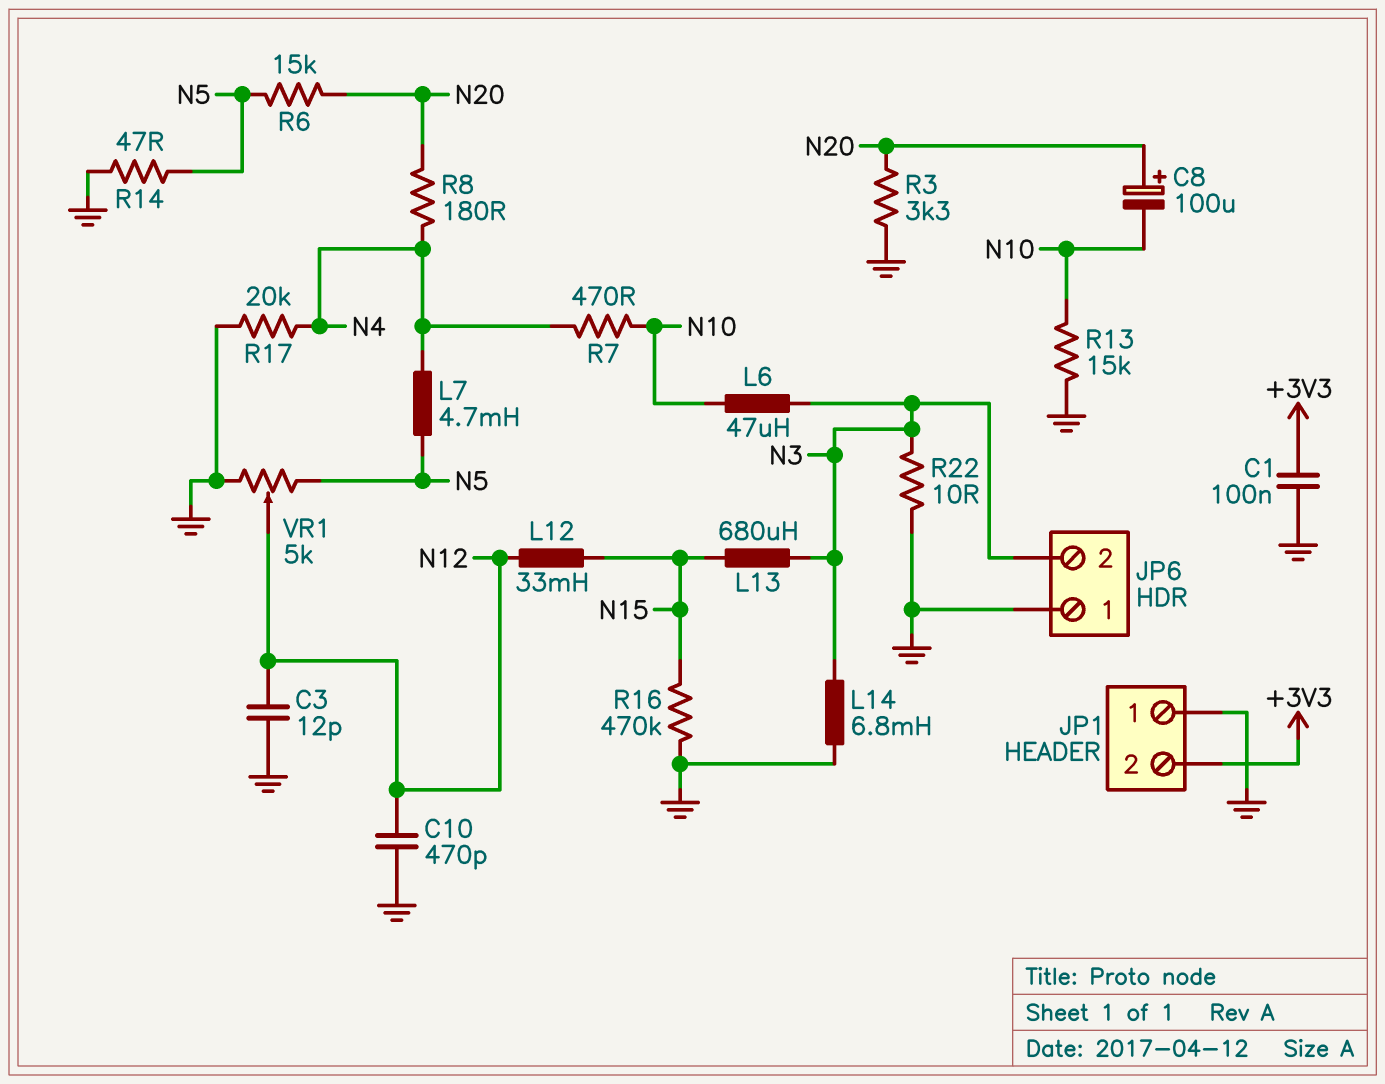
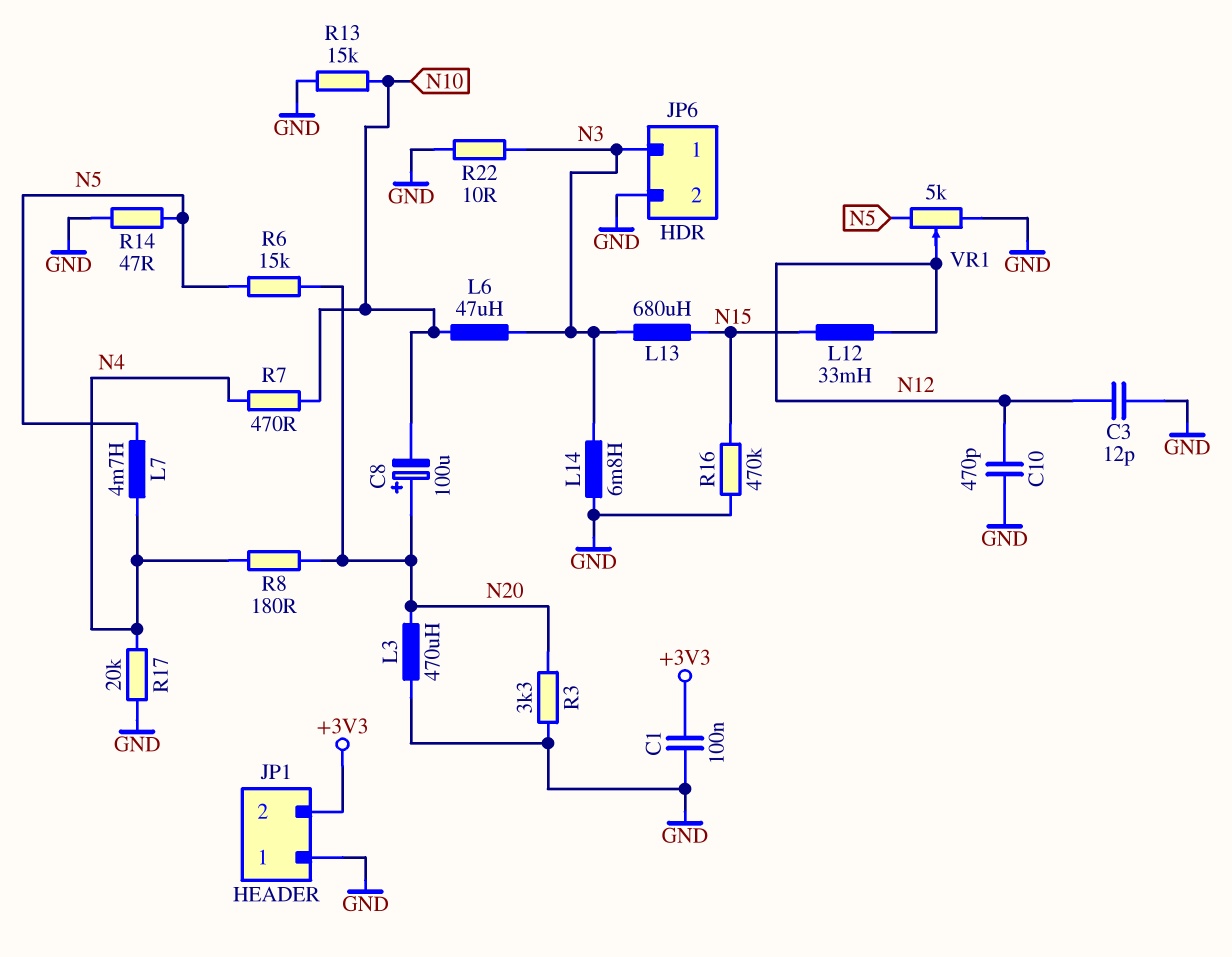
JP6 pin 1: GND -> N3
JP6 pin 2: N3 -> GND
L3: none -> 470uH (GND, N20)

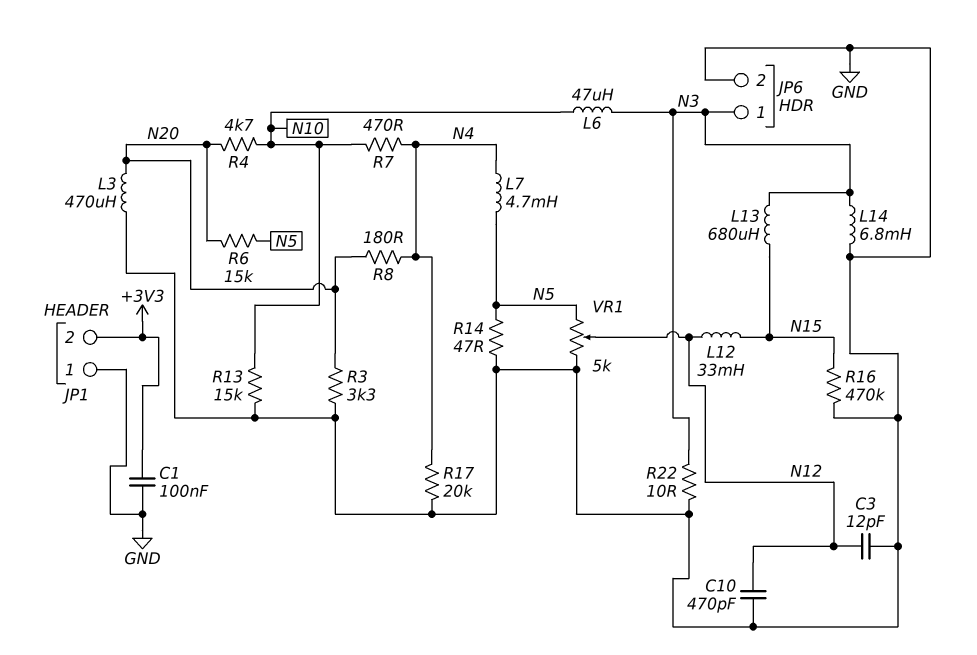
C8: 100uF (plus N20, minus N10) -> none
R4: none -> 4.7k (N10, N20)

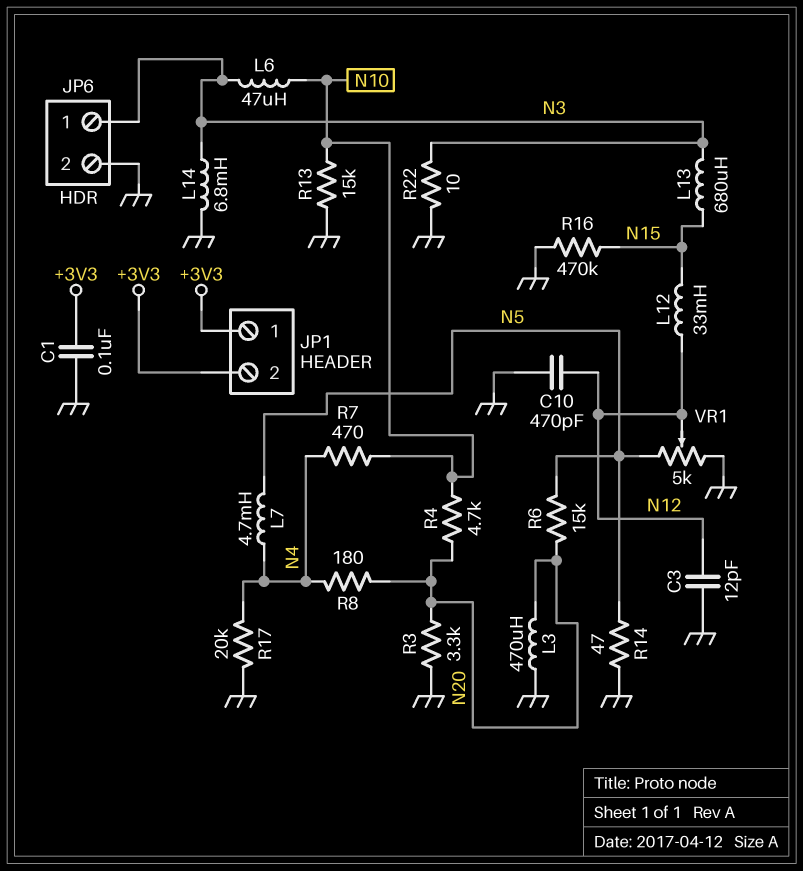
JP1 pin 1: GND -> +3V3

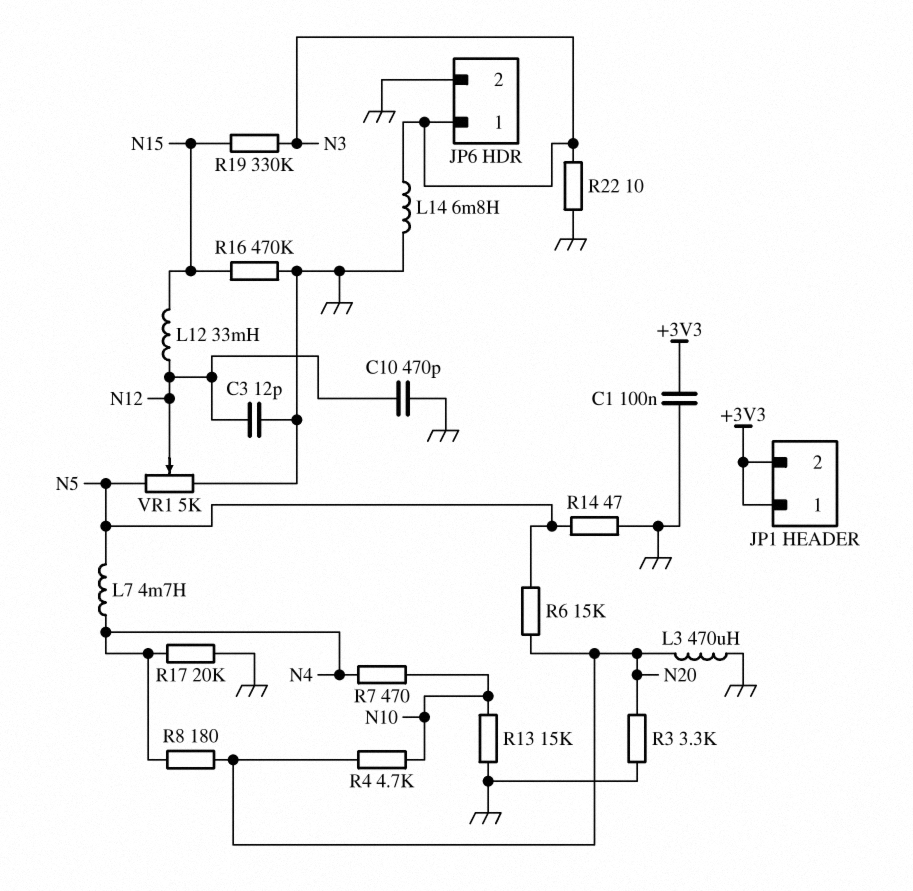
L6: 47uH (N3, N10) -> none
L13: 680uH (N3, N15) -> none
R19: none -> 330k (N3, N15)

